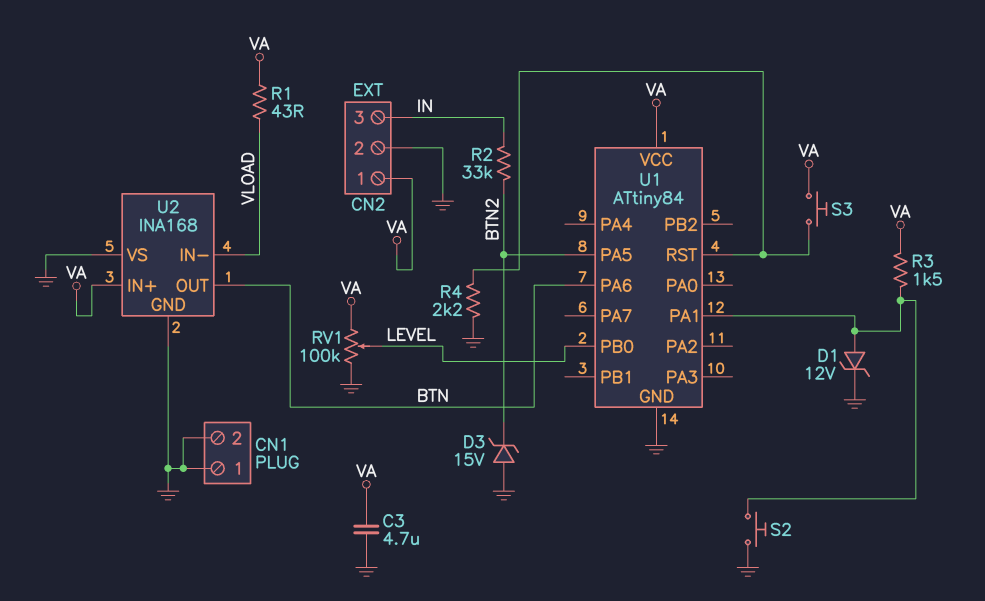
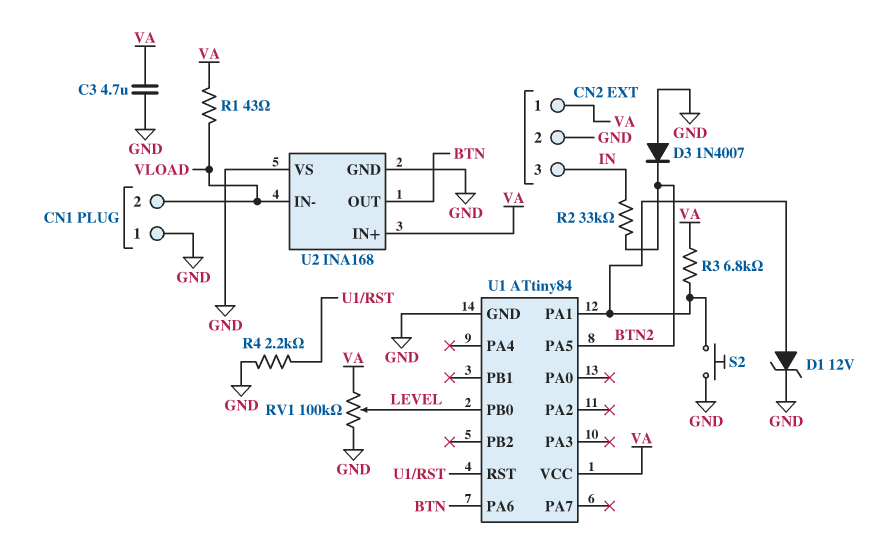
CN1 pin 2: GND -> VLOAD
D3: zener 15V (A GND, K BTN2) -> diode 1N4007 (A GND, K BTN2)
R3: 1.5k (U1/PA1, VA) -> 6.8k (U1/PA1, VA)
S3: button (U1/RST, VA) -> none

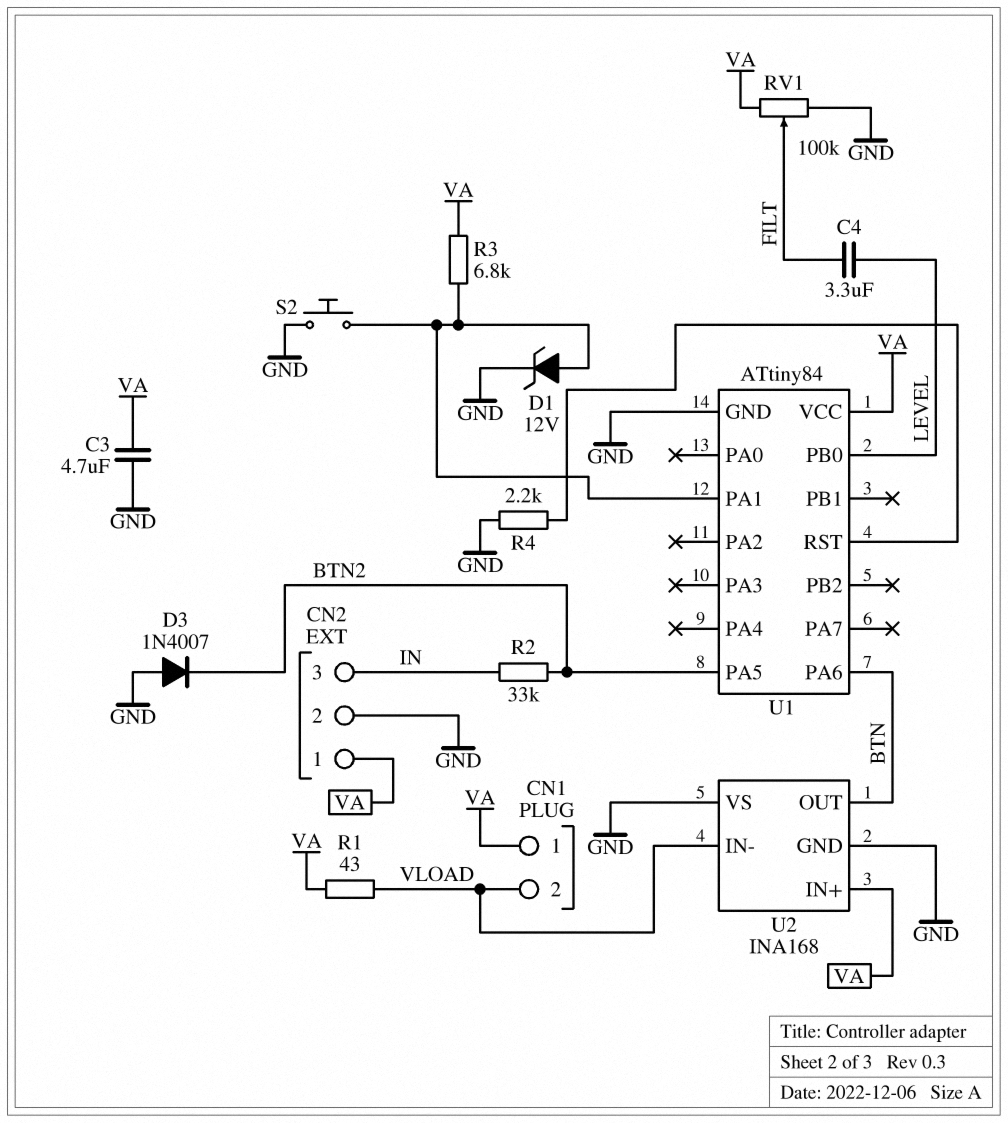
C4: none -> 3.3uF (FILT, LEVEL)
CN1 pin 1: GND -> VA
RV1: 100k (GND, VA, wiper LEVEL) -> 100k (GND, VA, wiper FILT)

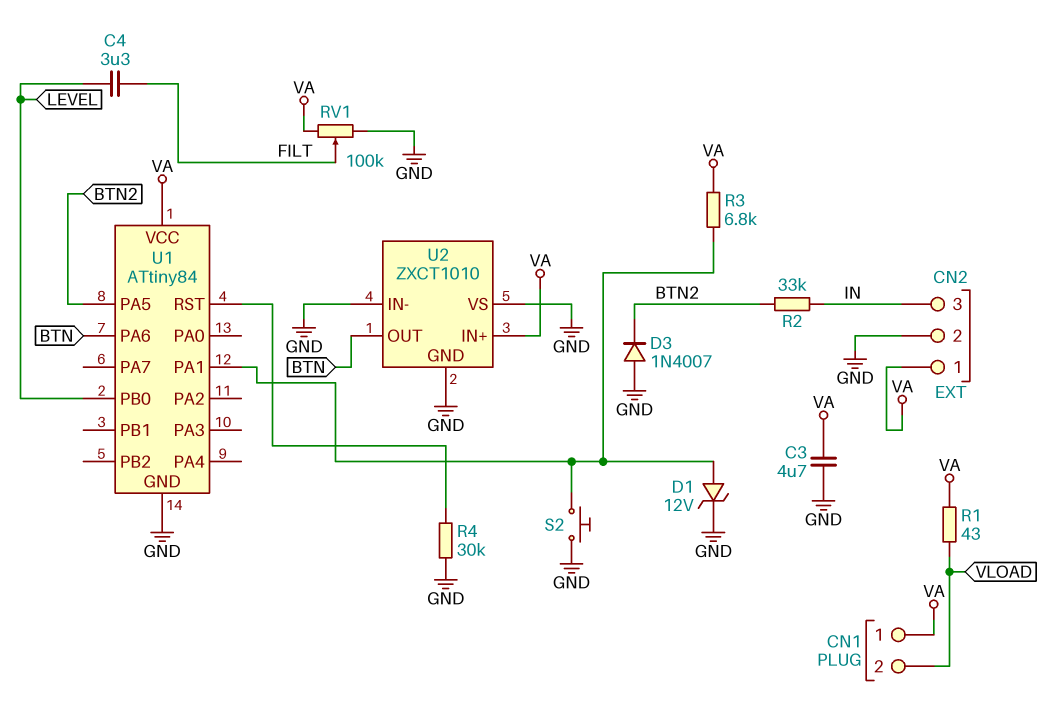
R4: 2.2k (GND, U1/RST) -> 30k (GND, U1/RST)
U2: INA168 -> ZXCT1010
U2 pin IN-: VLOAD -> GND

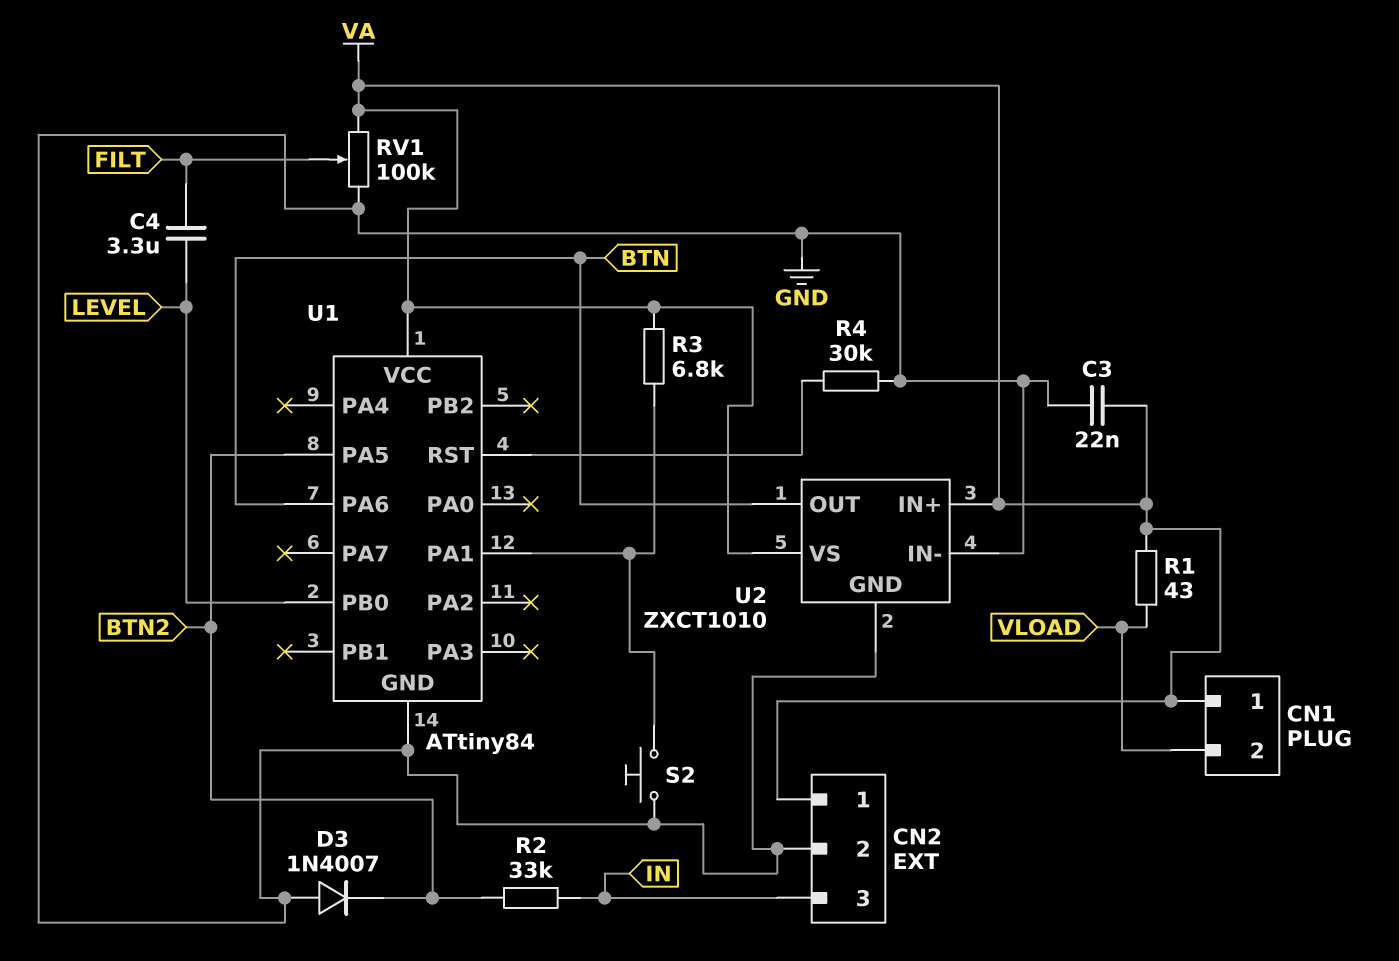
C3: 4.7uF (GND, VA) -> 22nF (GND, VA)
D1: zener 12V (A U1/PA1, K GND) -> none
U2 pin VS: GND -> VA

